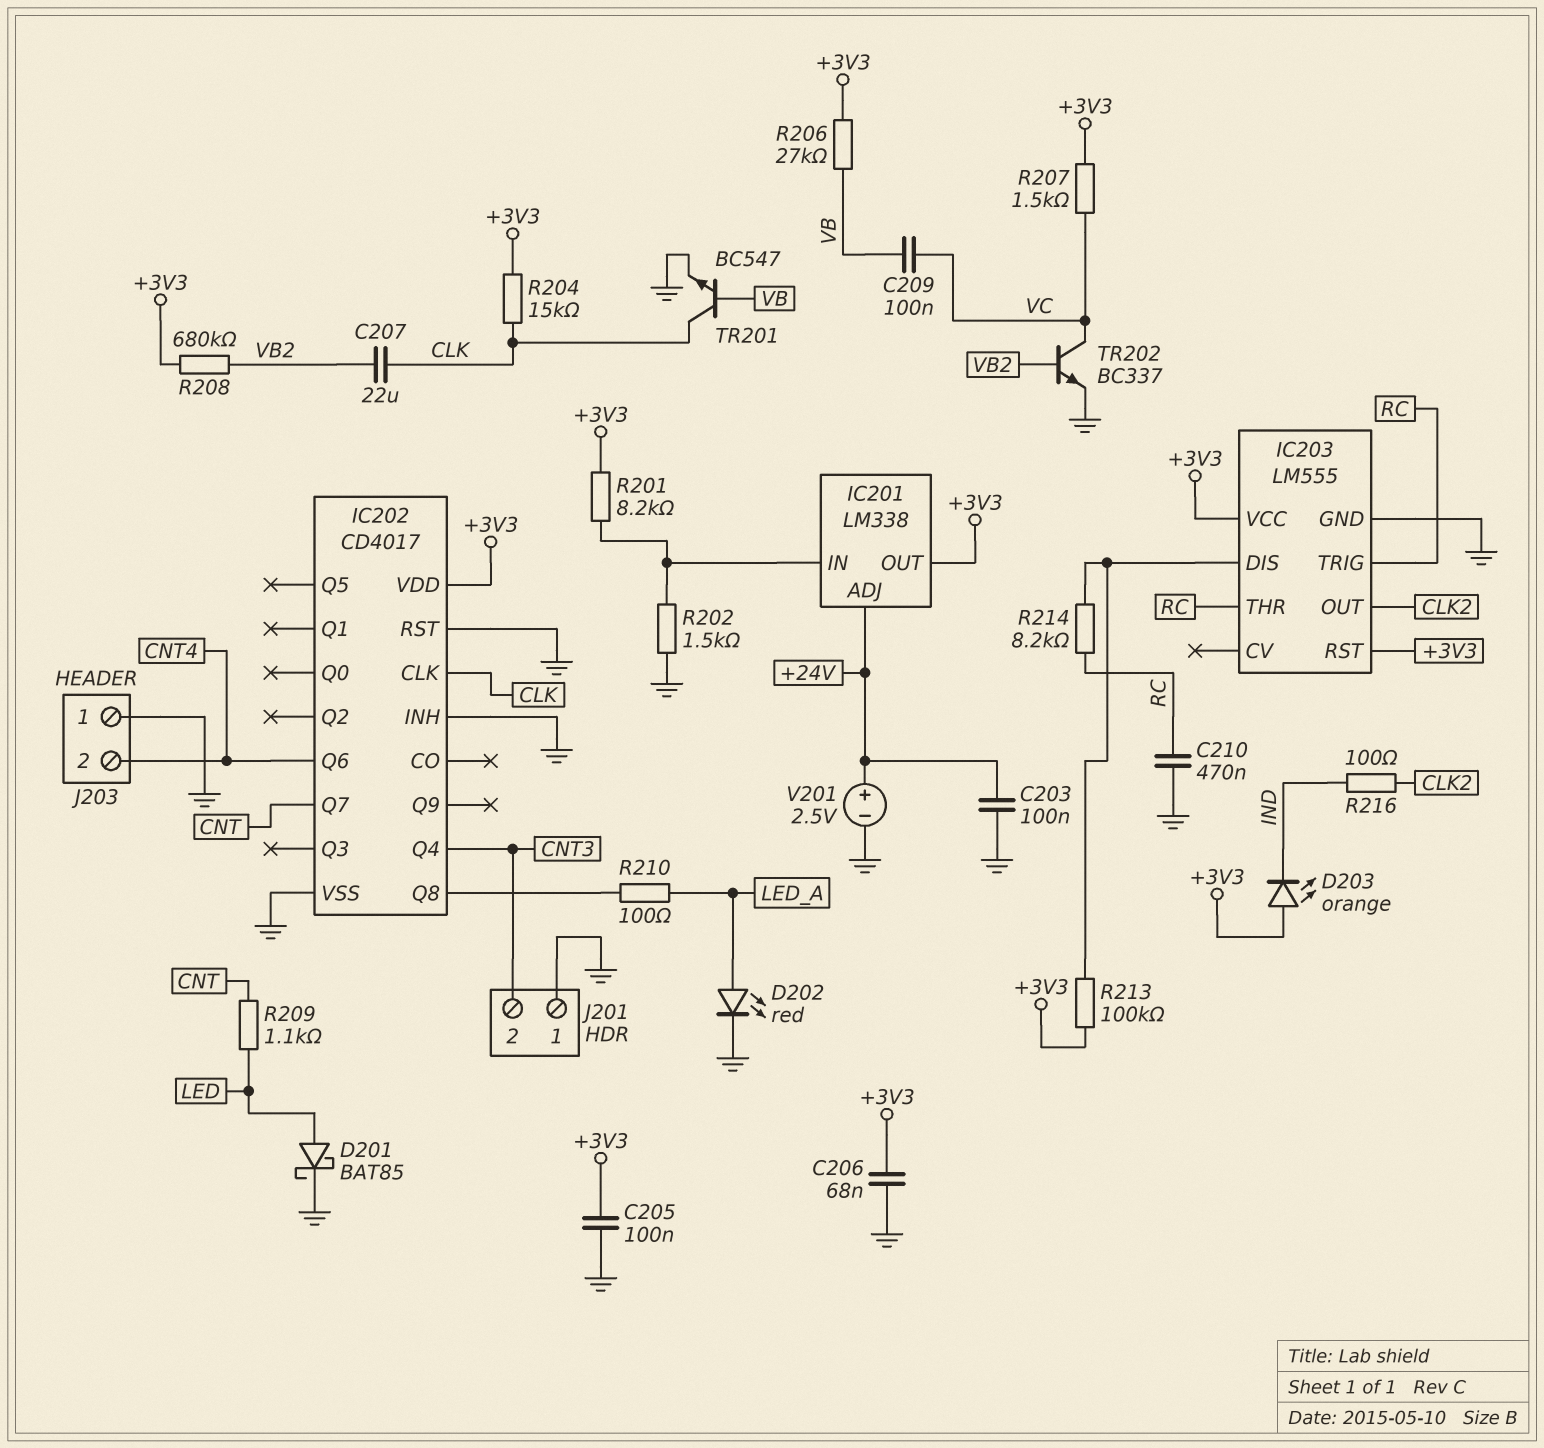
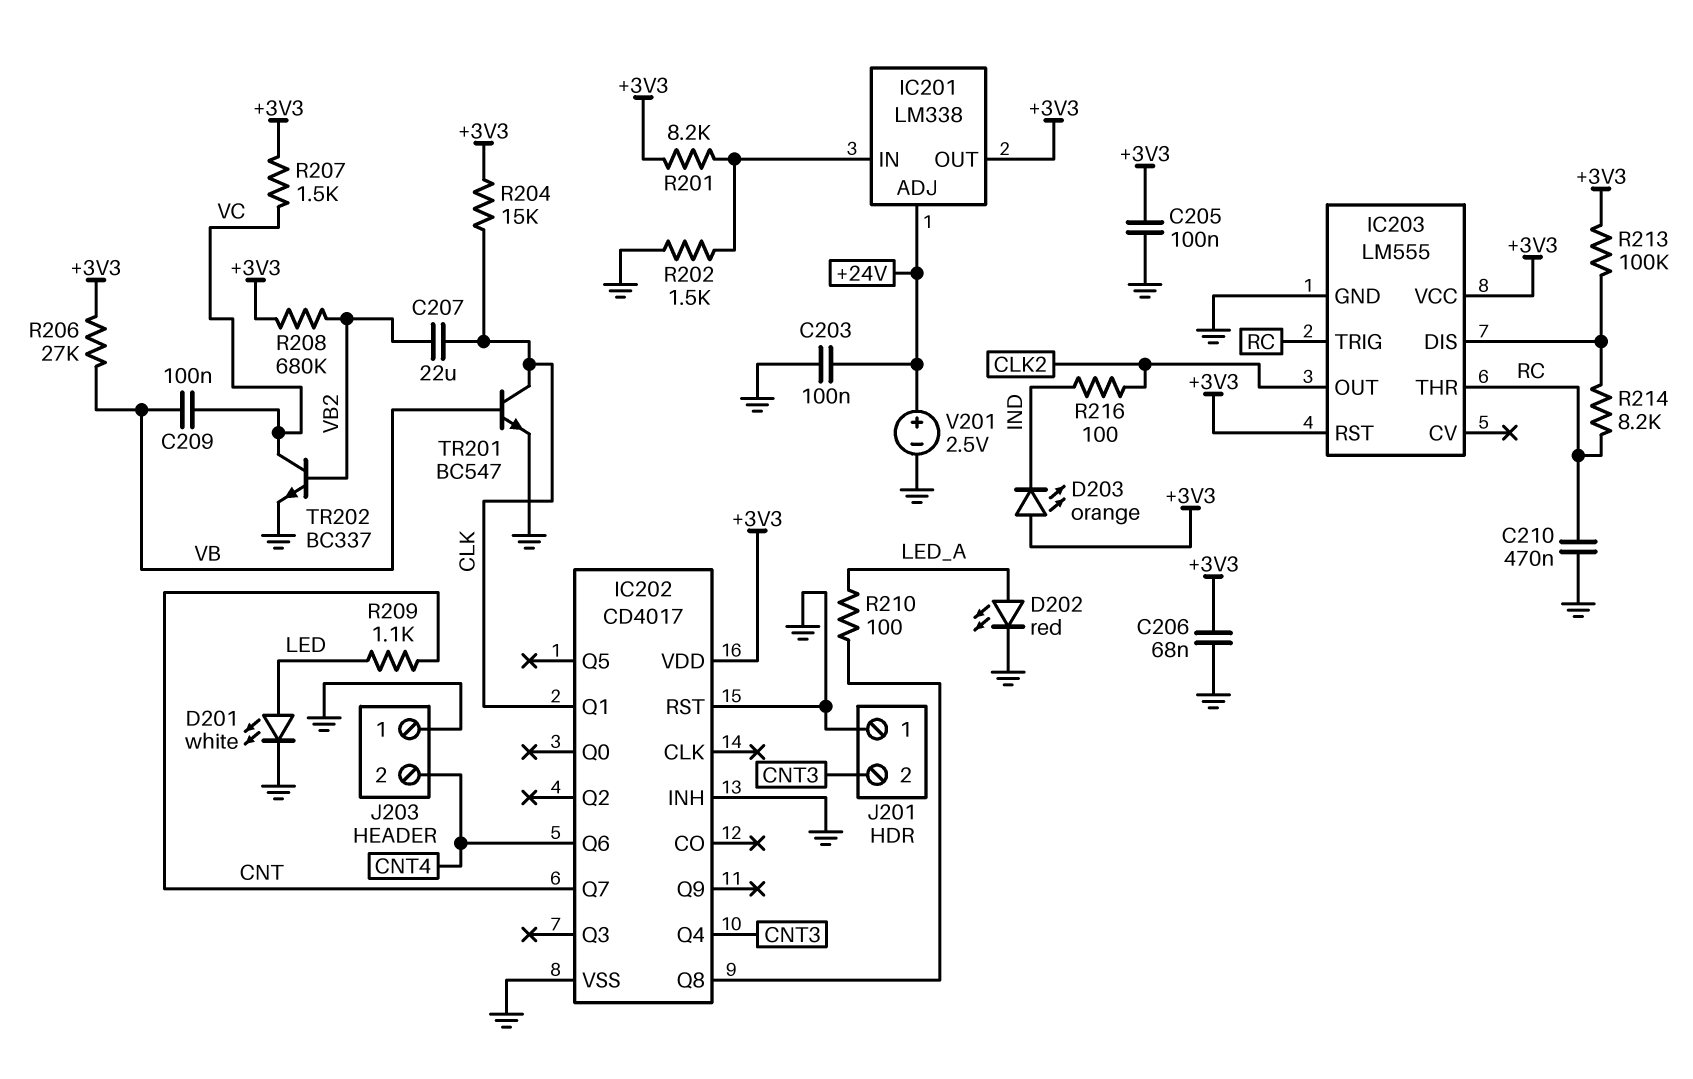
D201: schottky BAT85 (A LED, K GND) -> LED white (A LED, K GND)
IC202 pin CLK: CLK -> none
IC202 pin Q1: none -> CLK

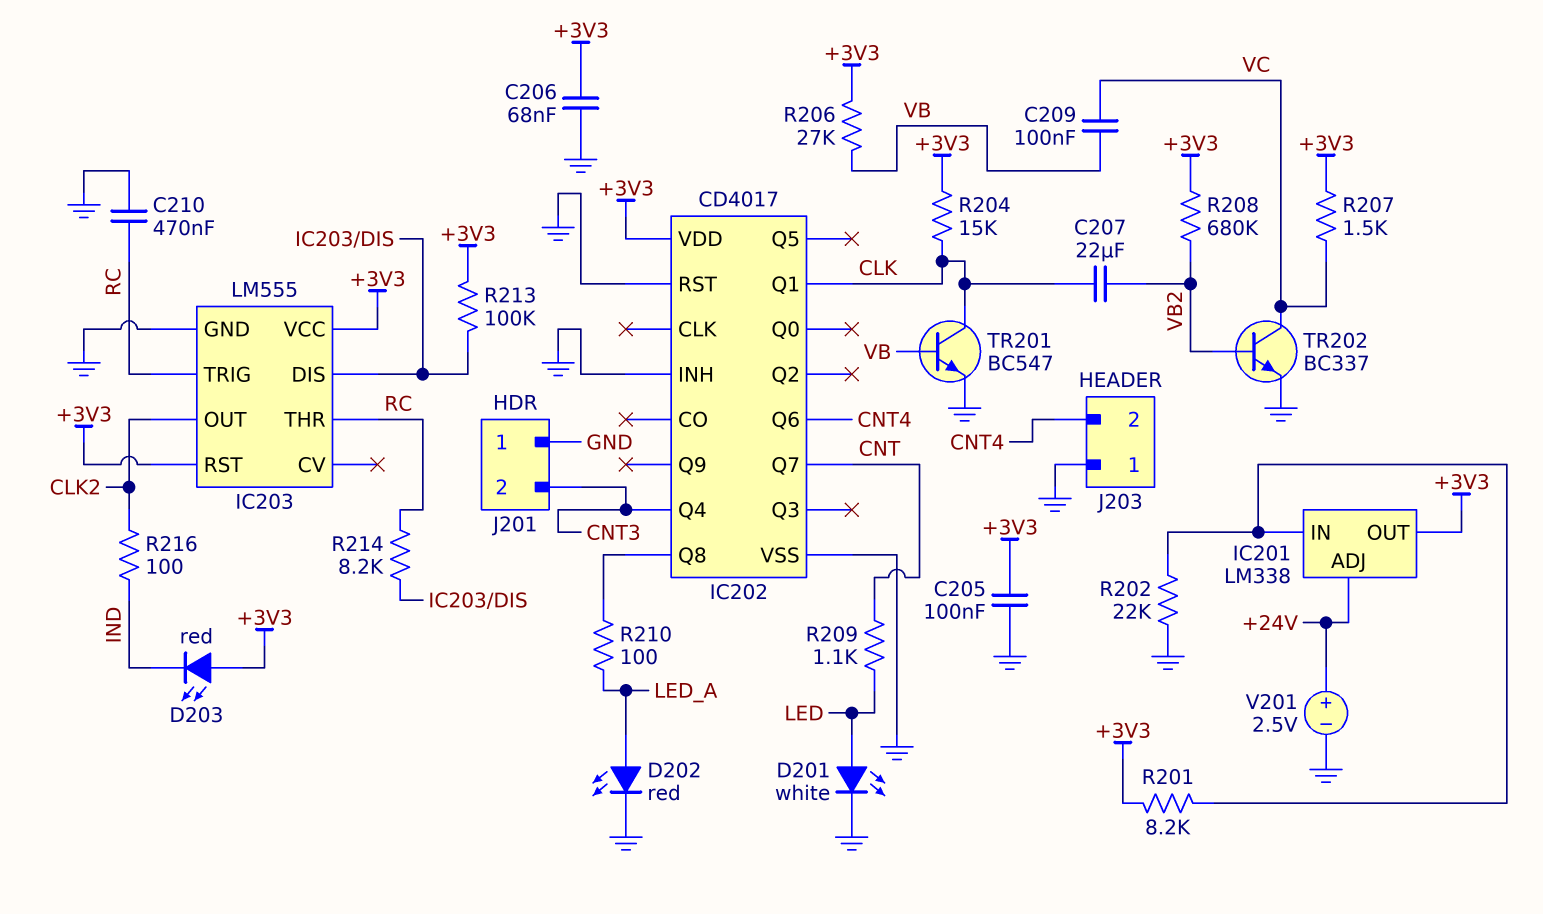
C203: 100nF (+24V, GND) -> none
D203: LED orange (A +3V3, K IND) -> LED red (A +3V3, K IND)
R202: 1.5k (GND, IC201/IN) -> 22k (GND, IC201/IN)

